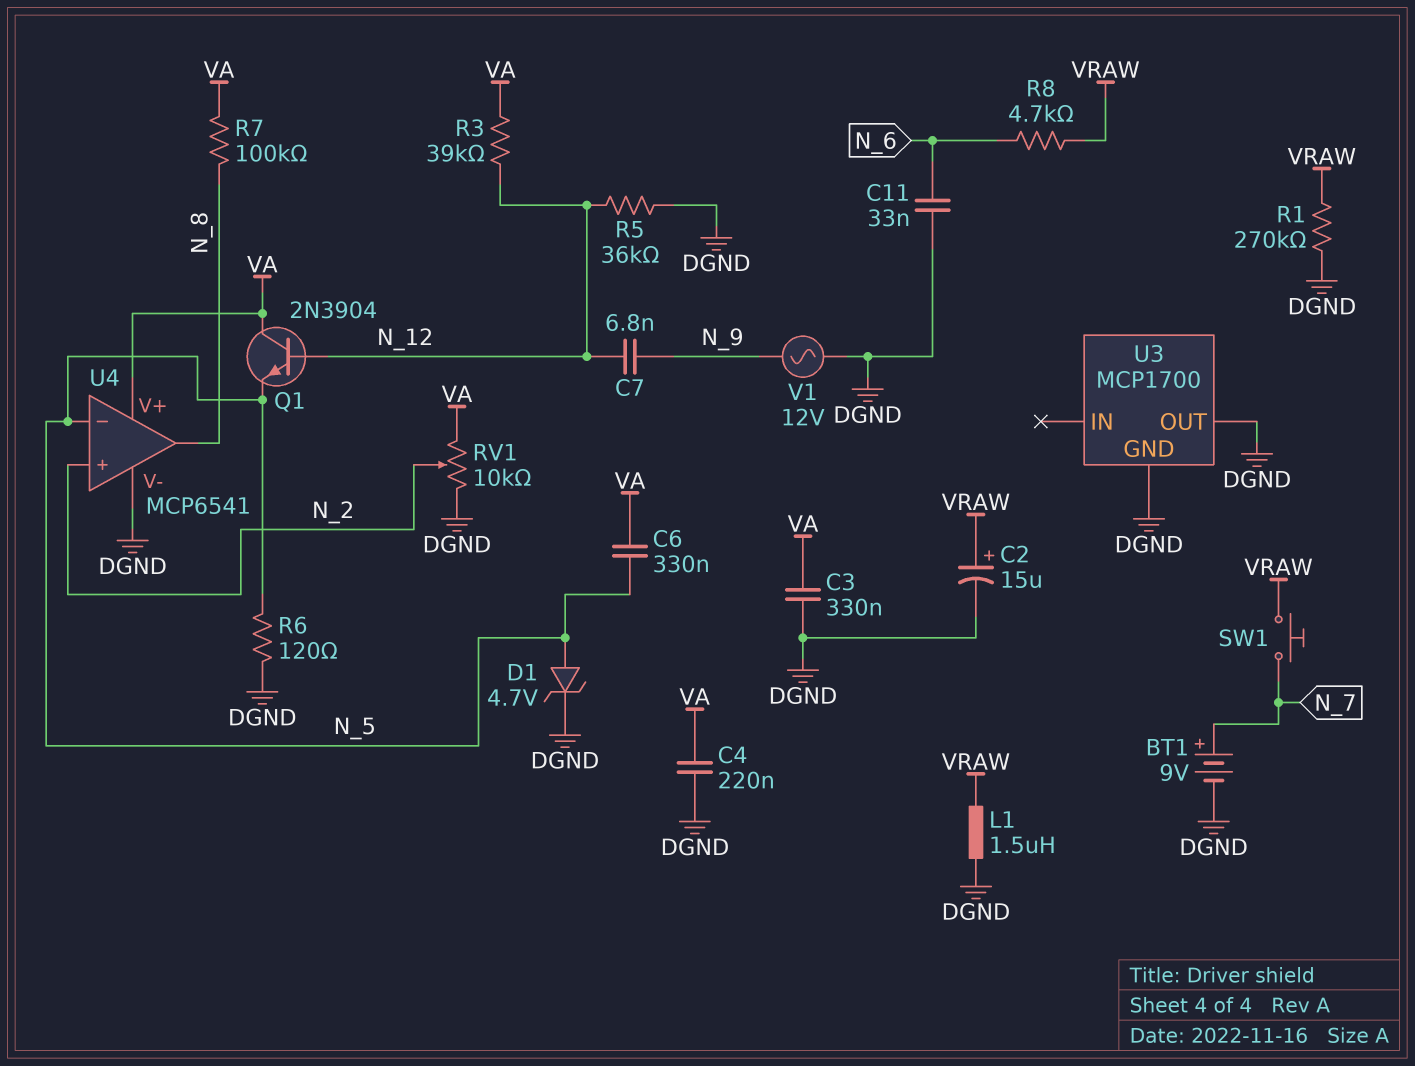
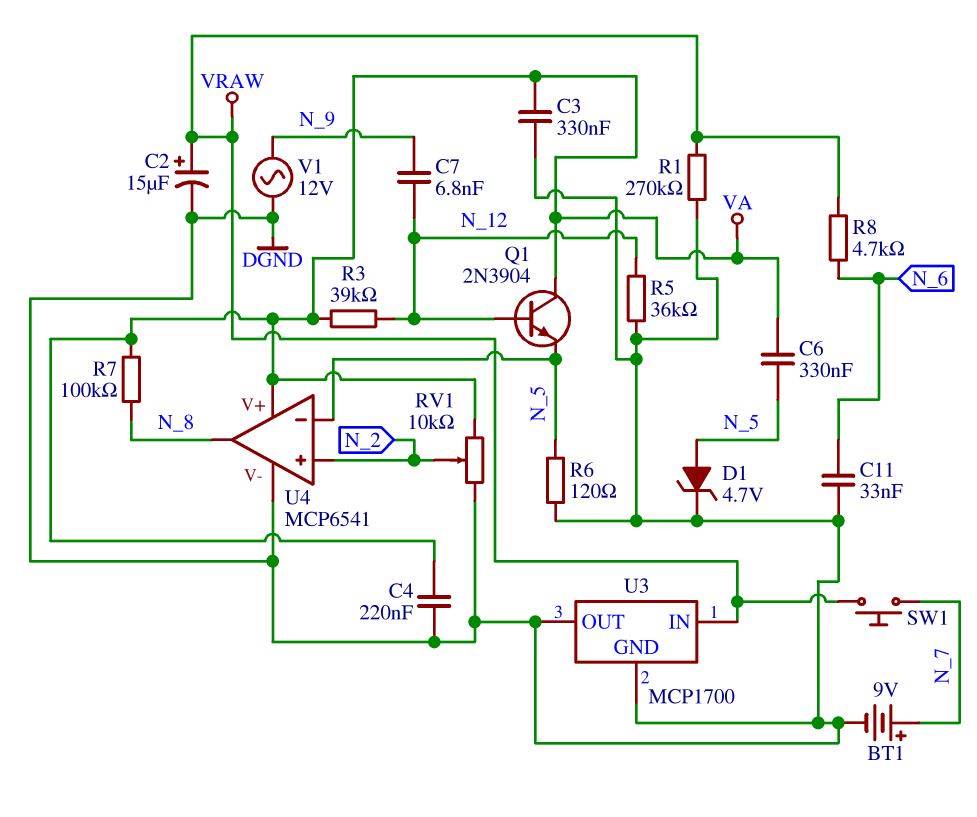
L1: 1.5uH (DGND, VRAW) -> none
U3 pin IN: none -> VRAW

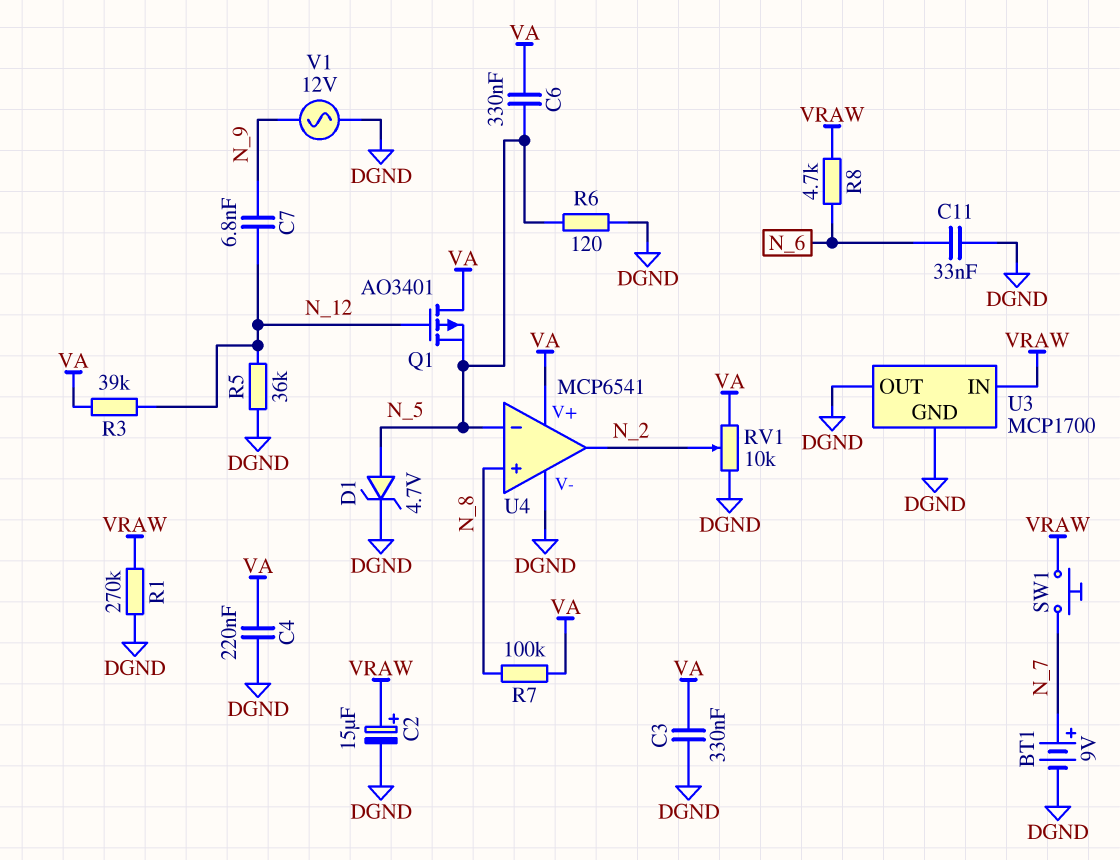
Q1: NPN 2N3904 (B N_12, C VA, E N_5) -> PMOS AO3401 (G N_12, D VA, S N_5)
U4 pin in+: N_2 -> N_8
U4 pin out: N_8 -> N_2

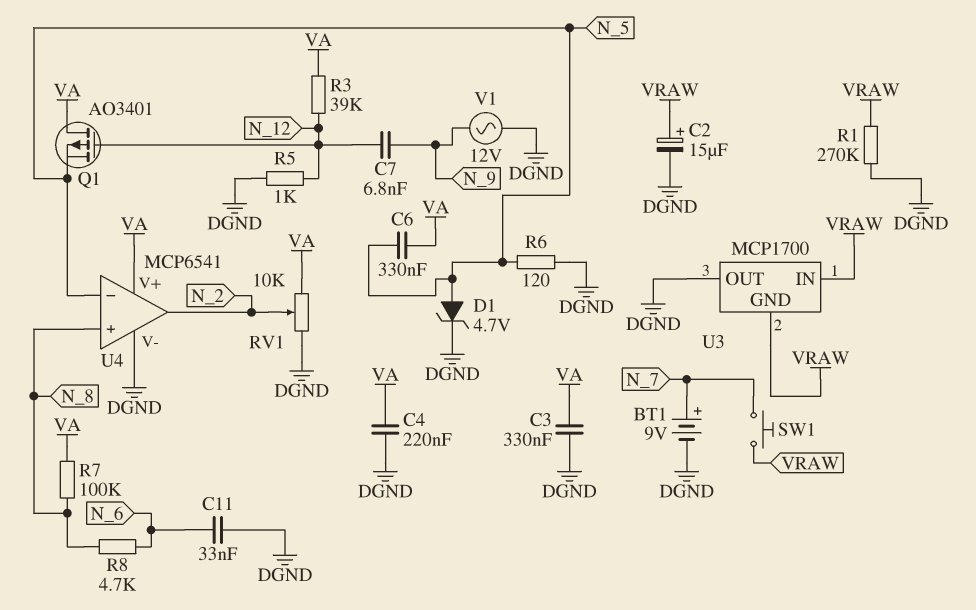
R5: 36k (DGND, N_12) -> 1k (DGND, N_12)
R8: 4.7k (N_6, VRAW) -> 4.7k (N_6, N_8)
U3 pin GND: DGND -> VRAW

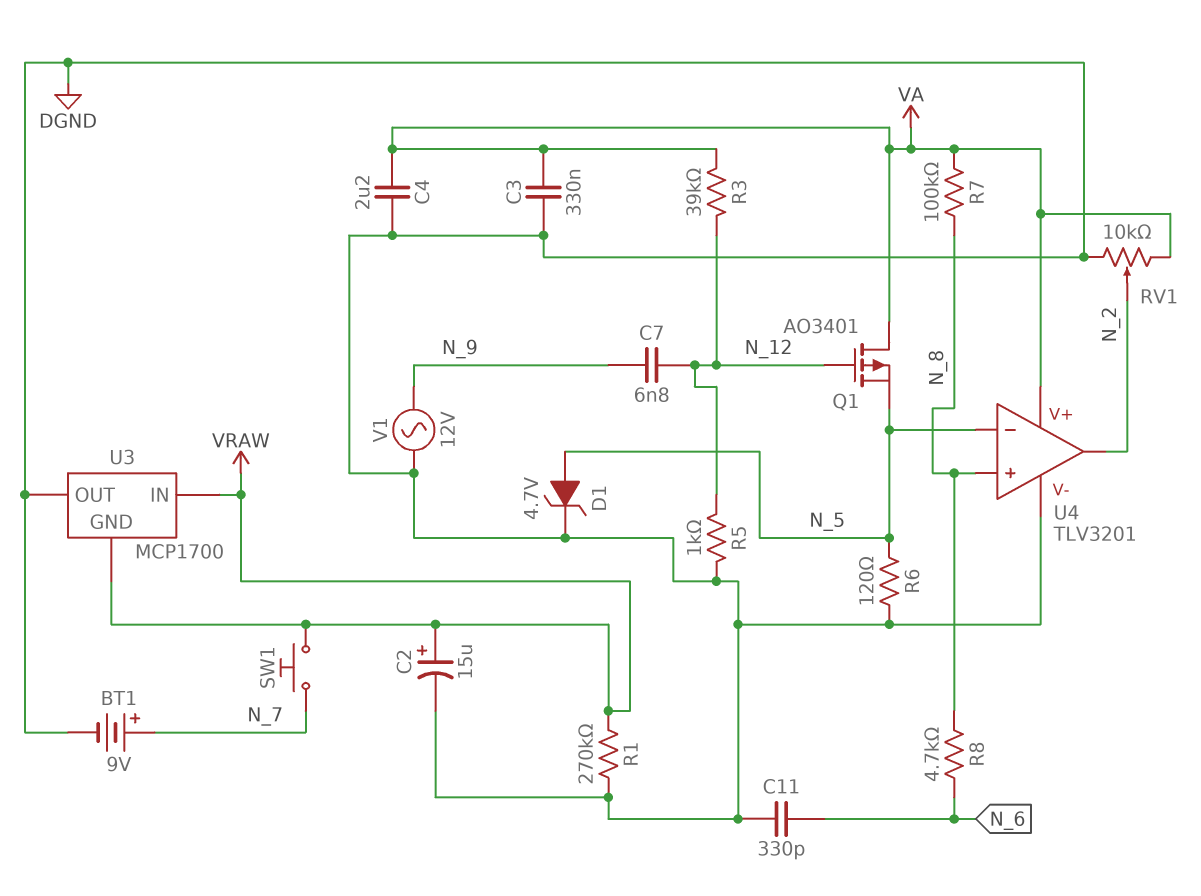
C4: 220nF (DGND, VA) -> 2.2uF (DGND, VA)
C6: 330nF (N_5, VA) -> none
C11: 33nF (DGND, N_6) -> 330pF (DGND, N_6)
U4: MCP6541 -> TLV3201

